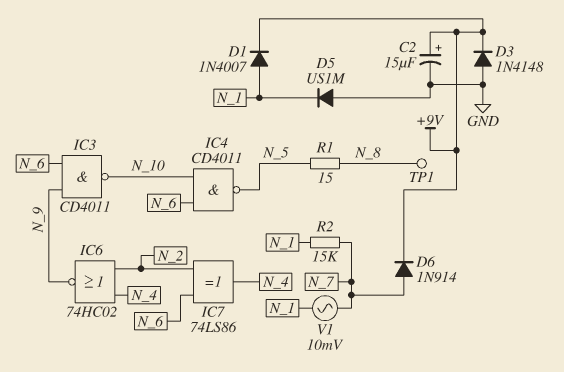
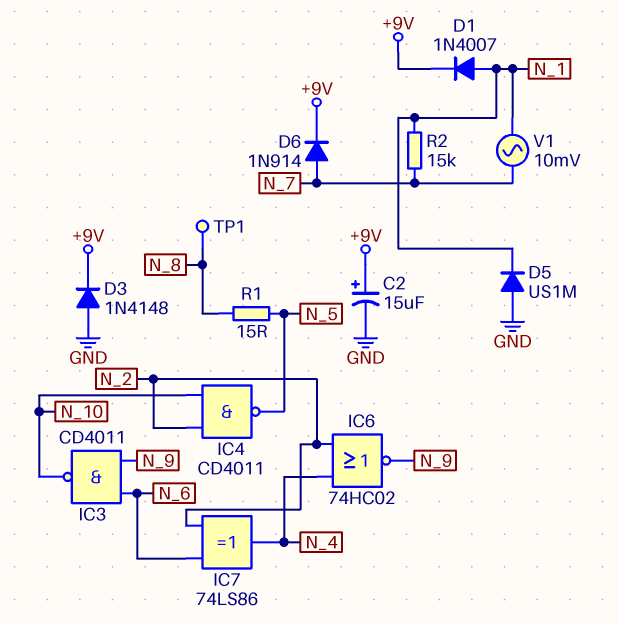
IC4: NAND CD4011 (in N_6, in N_10, out N_5) -> NAND CD4011 (in N_2, in N_10, out N_5)

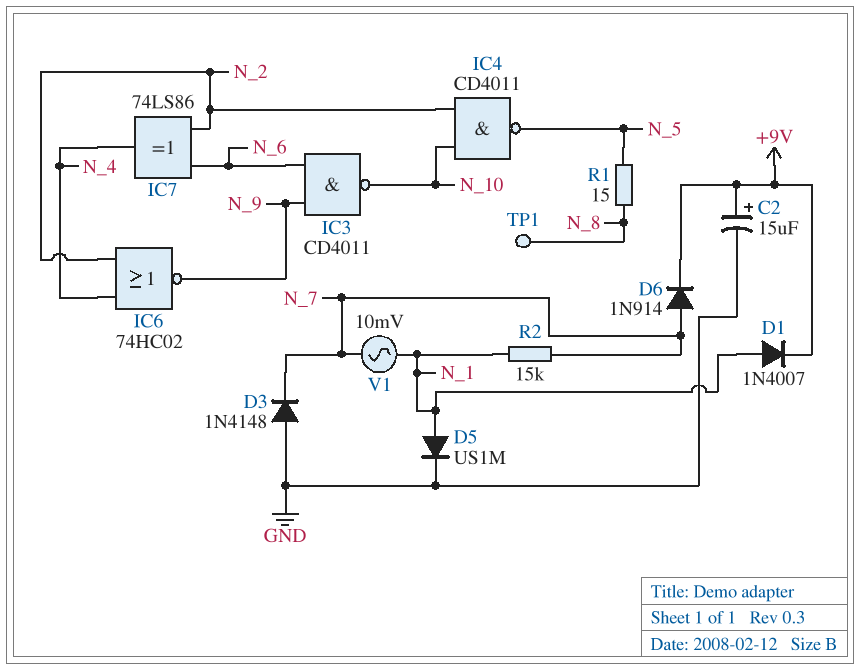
D3: diode 1N4148 (A GND, K +9V) -> diode 1N4148 (A GND, K N_7)
D5: diode US1M (A GND, K N_1) -> diode US1M (A N_1, K GND)

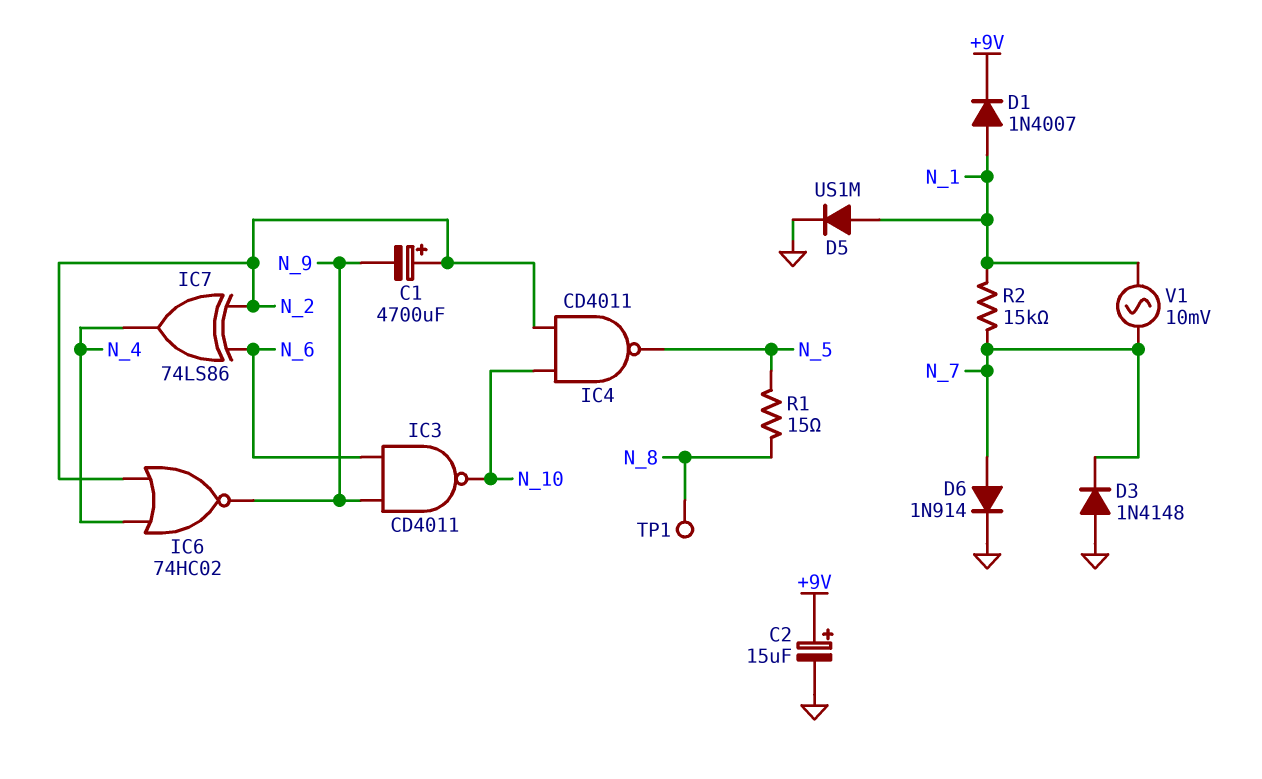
C1: none -> 4700uF (plus N_2, minus N_9)
D6: diode 1N914 (A N_7, K +9V) -> diode 1N914 (A N_7, K GND)

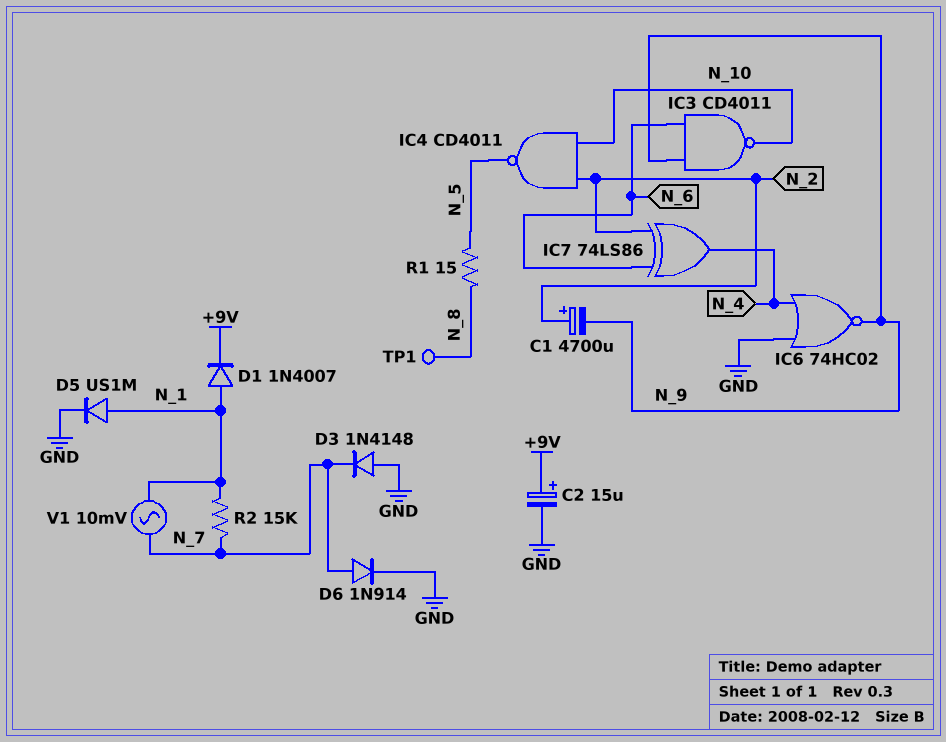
IC6: NOR 74HC02 (in N_2, in N_4, out N_9) -> NOR 74HC02 (in GND, in N_4, out N_9)

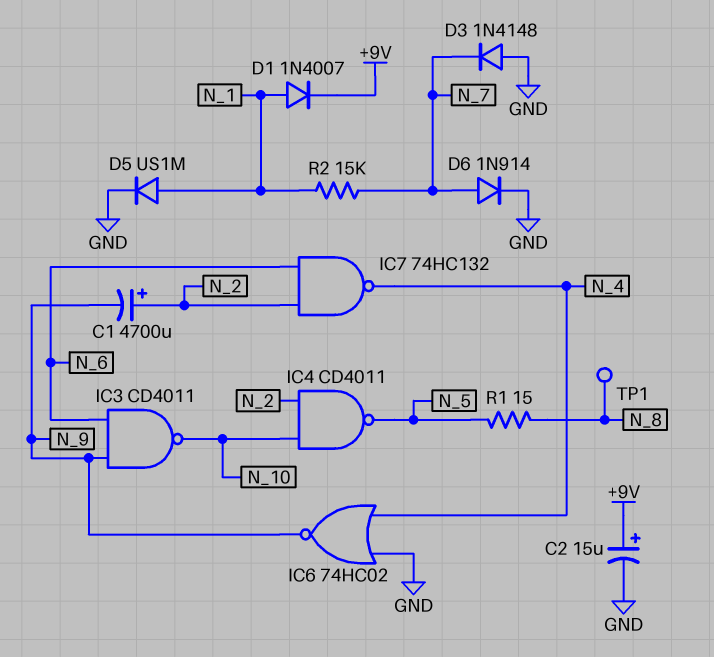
IC7: XOR 74LS86 (in N_2, in N_6, out N_4) -> NAND 74HC132 (in N_2, in N_6, out N_4)
V1: AC 10mV (N_1, N_7) -> none

